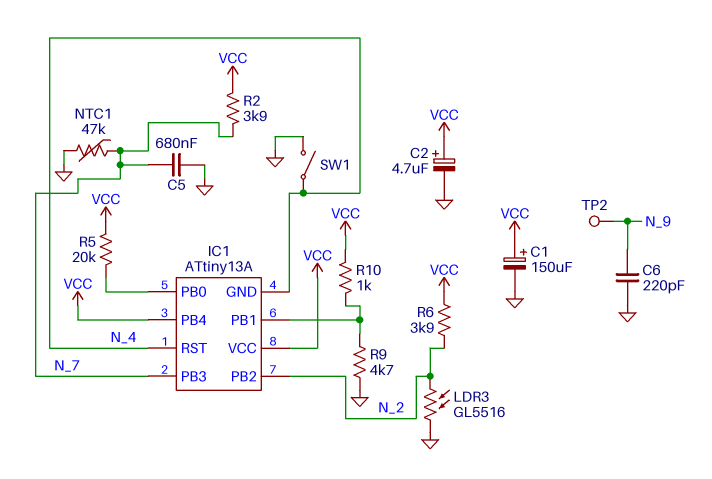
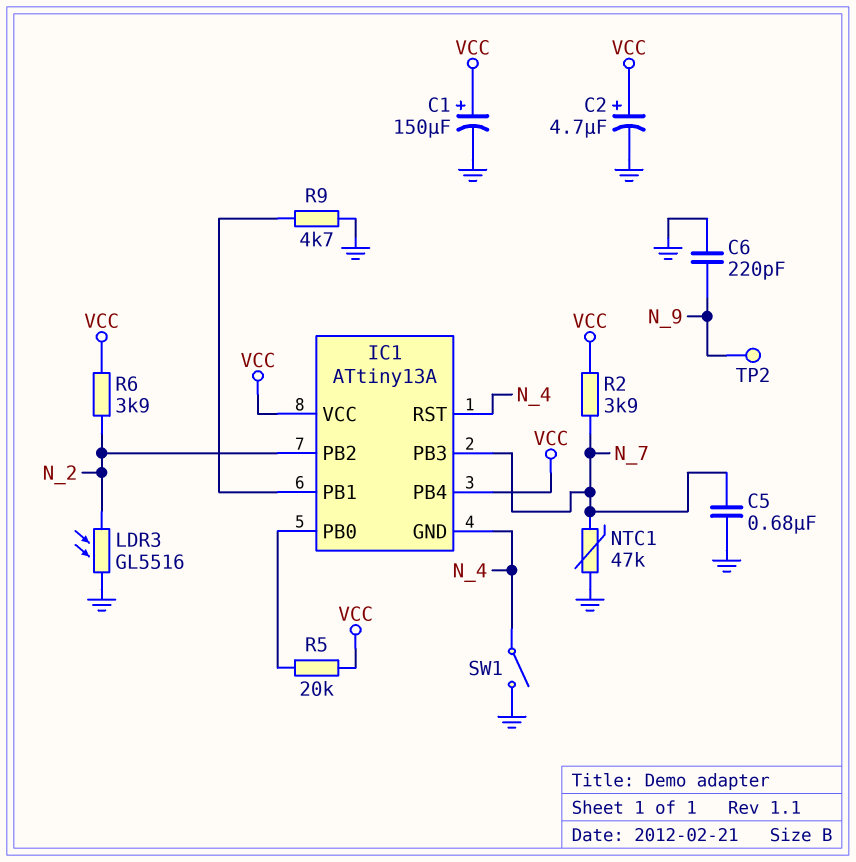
R10: 1k (IC1/PB1, VCC) -> none

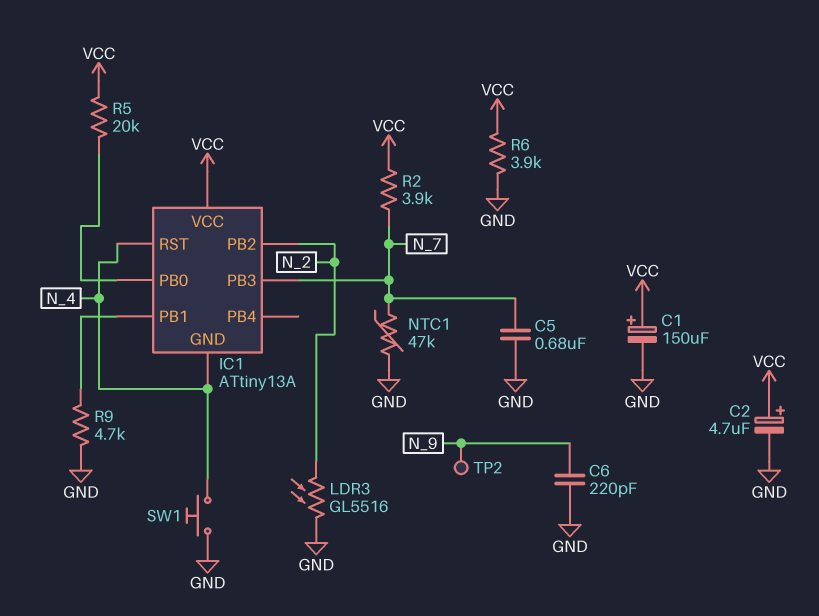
IC1 pin PB4: VCC -> none
R6: 3.9k (N_2, VCC) -> 3.9k (GND, VCC)
SW1: switch (GND, N_4) -> button (GND, N_4)

